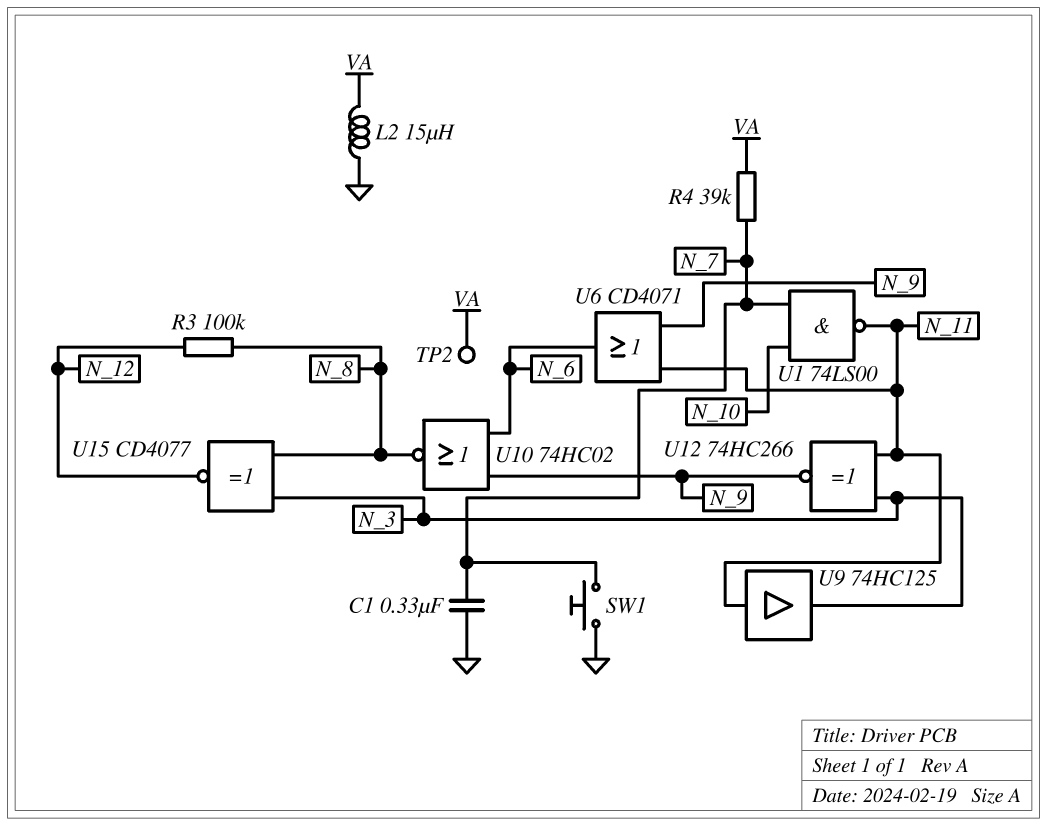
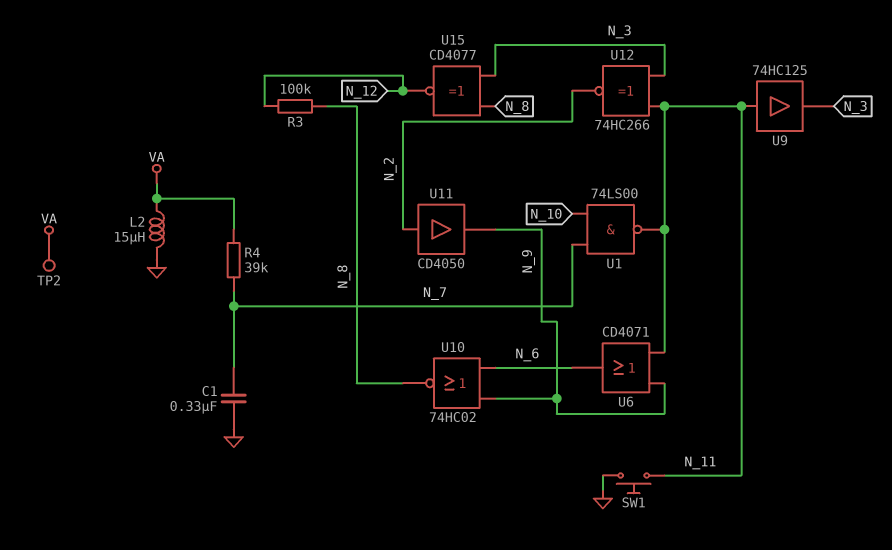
SW1: button (GND, N_7) -> button (GND, N_11)
U11: none -> buffer CD4050 (in N_2, out N_9)
U12: XNOR 74HC266 (in N_3, in N_11, out N_9) -> XNOR 74HC266 (in N_3, in N_11, out N_2)

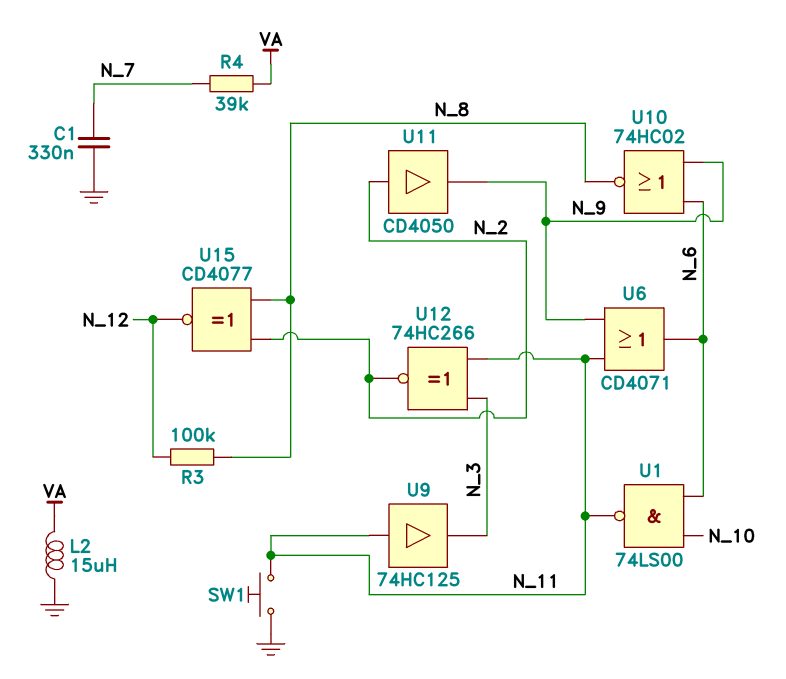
TP2: test point (VA) -> none
U1: NAND 74LS00 (in N_7, in N_10, out N_11) -> NAND 74LS00 (in N_6, in N_10, out N_11)
U15: XNOR CD4077 (in N_3, in N_8, out N_12) -> XNOR CD4077 (in N_2, in N_8, out N_12)

